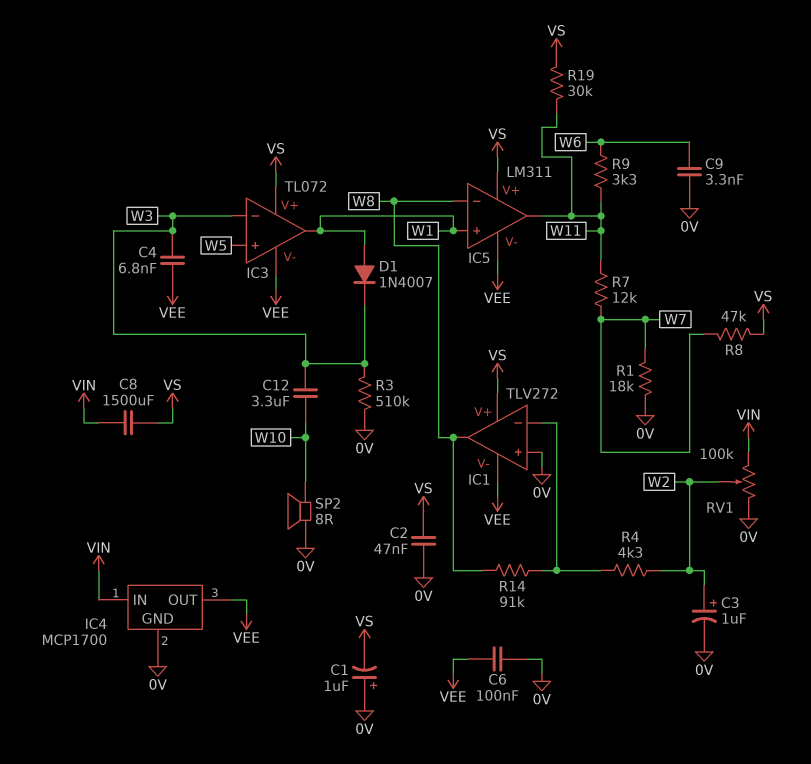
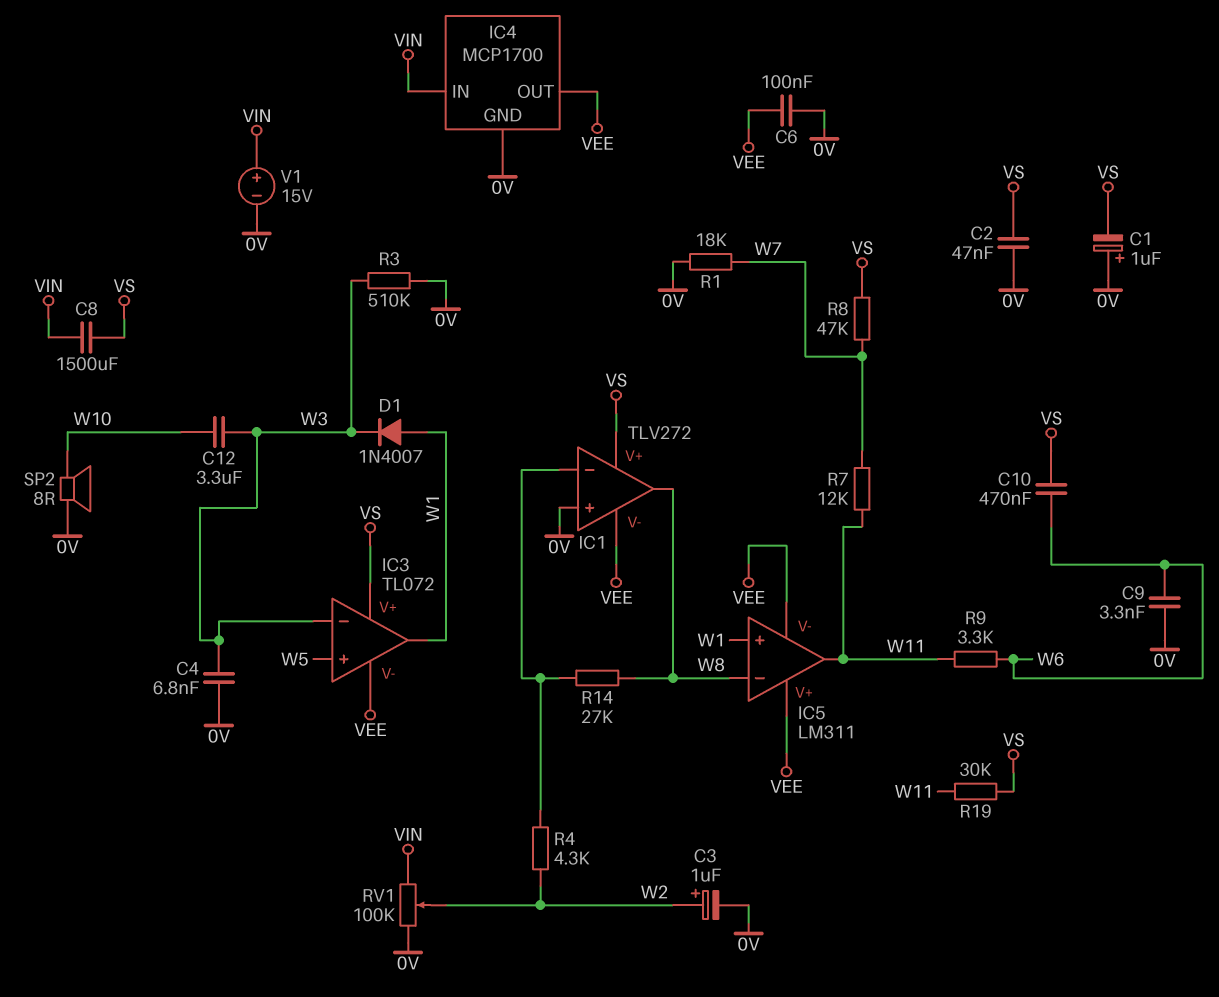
C4: 6.8nF (VEE, W3) -> 6.8nF (0V, W3)
C10: none -> 470nF (VS, W6)
IC5 pin V+: VS -> VEE
R14: 91k (IC1/in-, W8) -> 27k (IC1/in-, W8)
V1: none -> 15V (plus VIN, minus 0V)

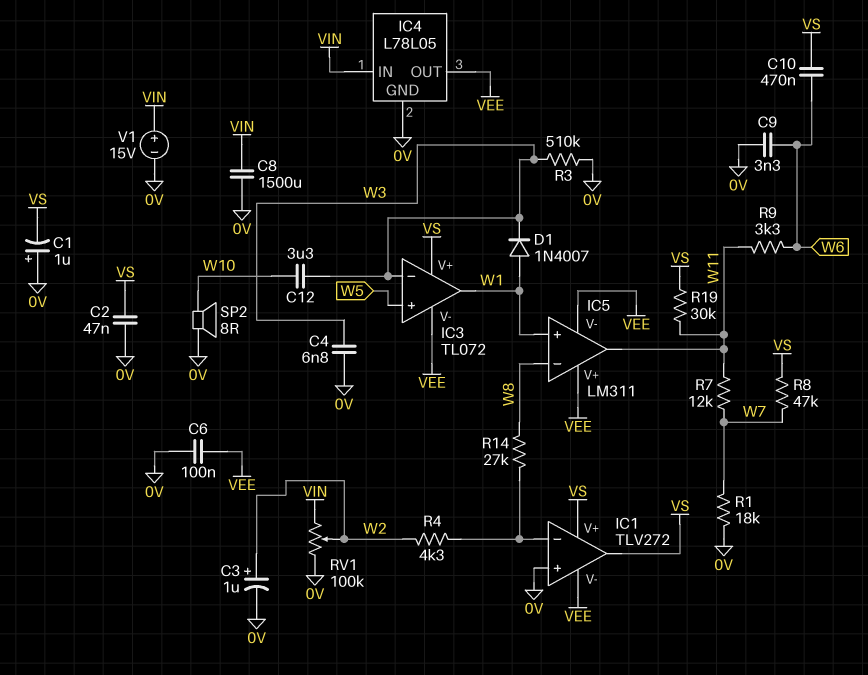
C8: 1500uF (VIN, VS) -> 1500uF (0V, VIN)
IC1 pin out: W8 -> VS
IC4: MCP1700 -> L78L05

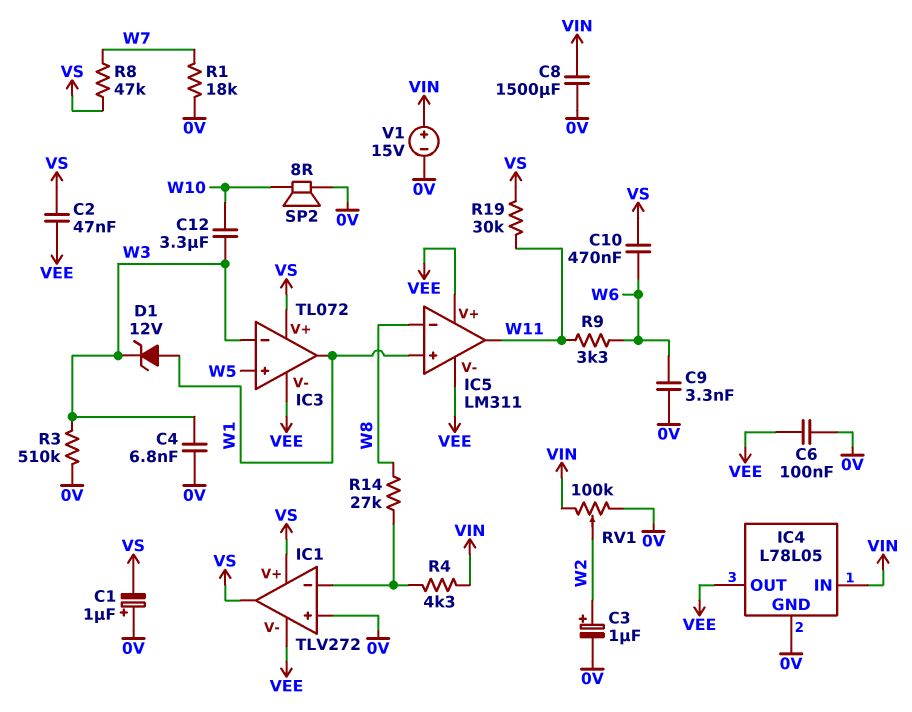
C2: 47nF (0V, VS) -> 47nF (VEE, VS)
D1: diode 1N4007 (A W1, K W3) -> zener 12V (A W1, K W3)
R4: 4.3k (IC1/in-, W2) -> 4.3k (IC1/in-, VIN)
R7: 12k (W7, W11) -> none

